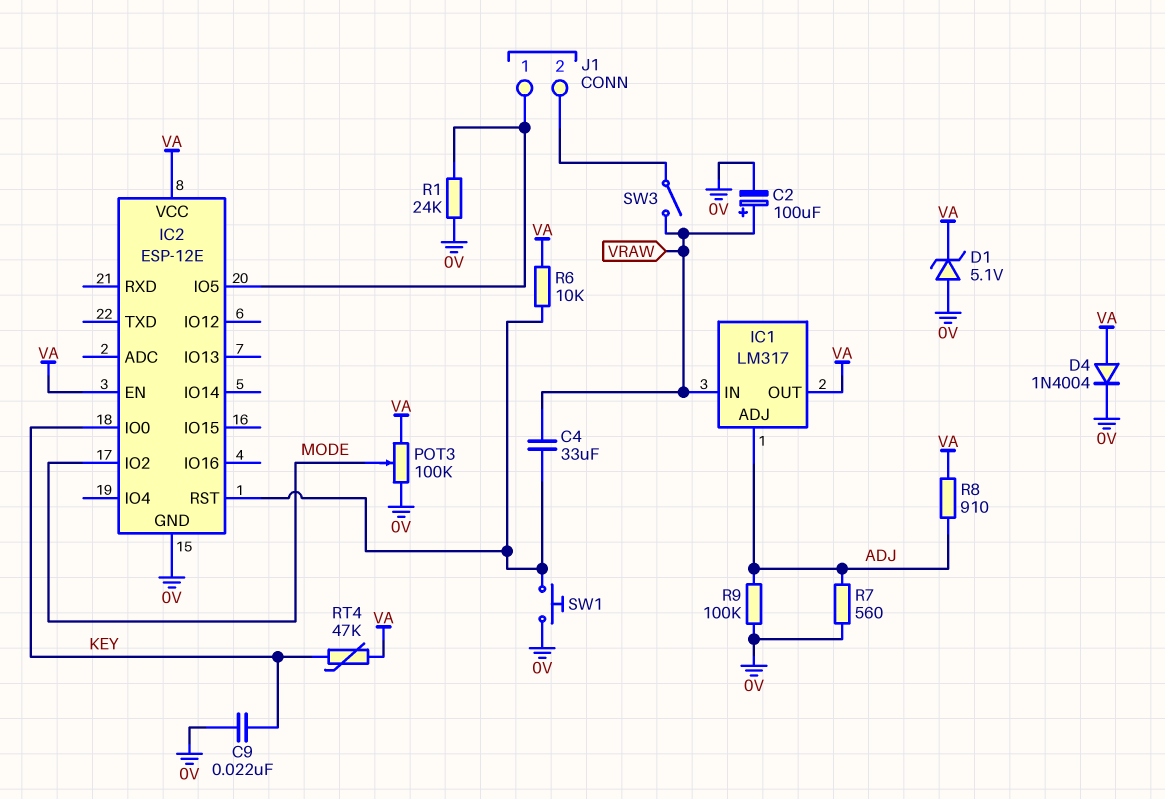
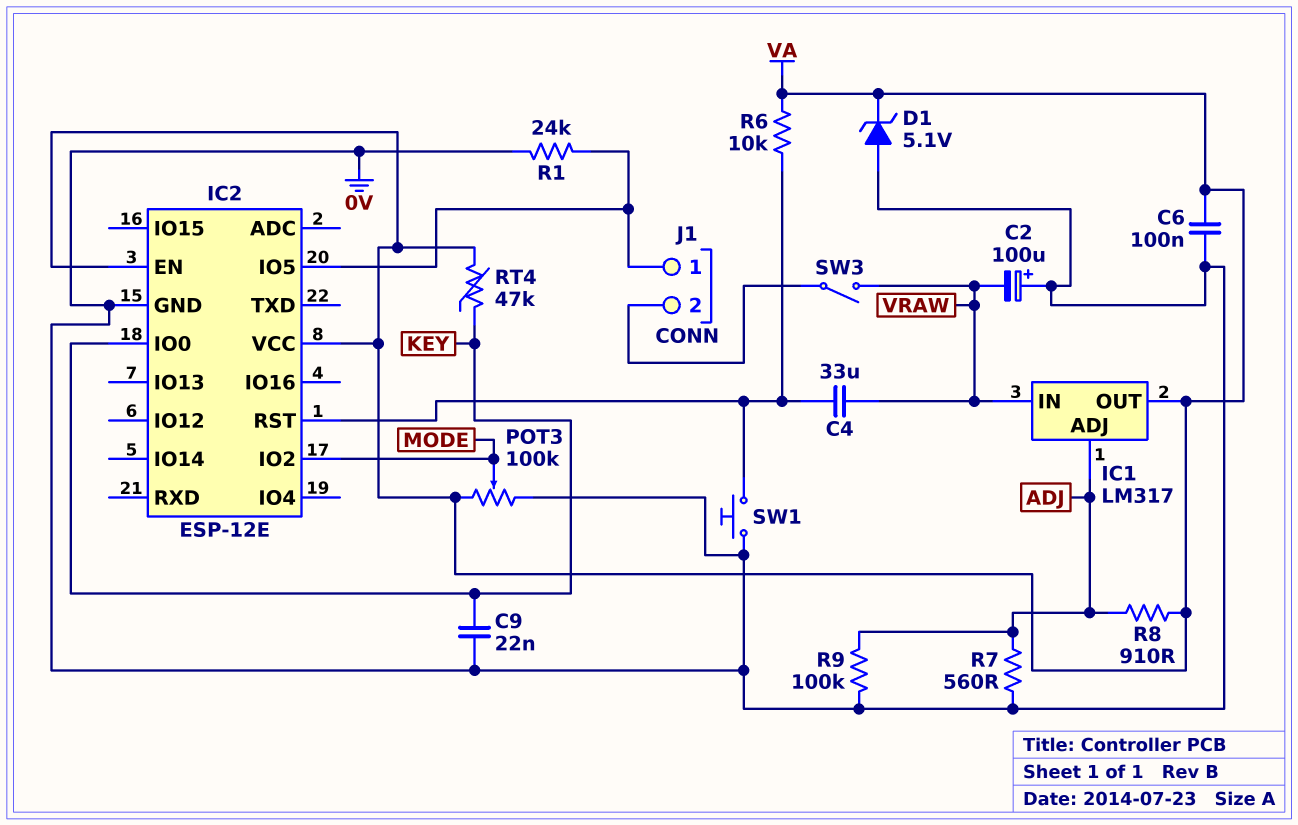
C2: 100uF (plus VRAW, minus 0V) -> 100uF (plus 0V, minus VRAW)
C6: none -> 100nF (0V, VA)
D4: diode 1N4004 (A VA, K 0V) -> none

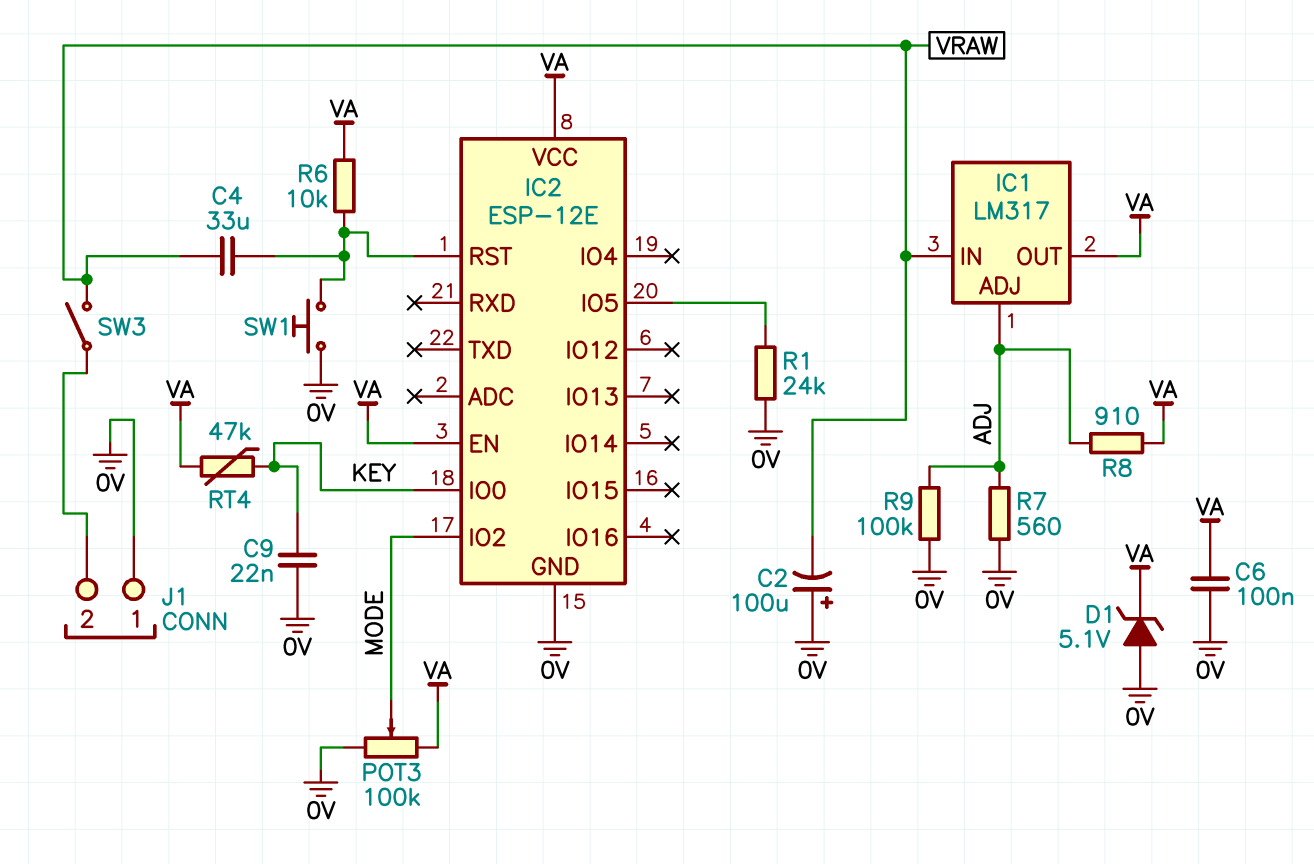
J1 pin 1: IC2/IO5 -> 0V

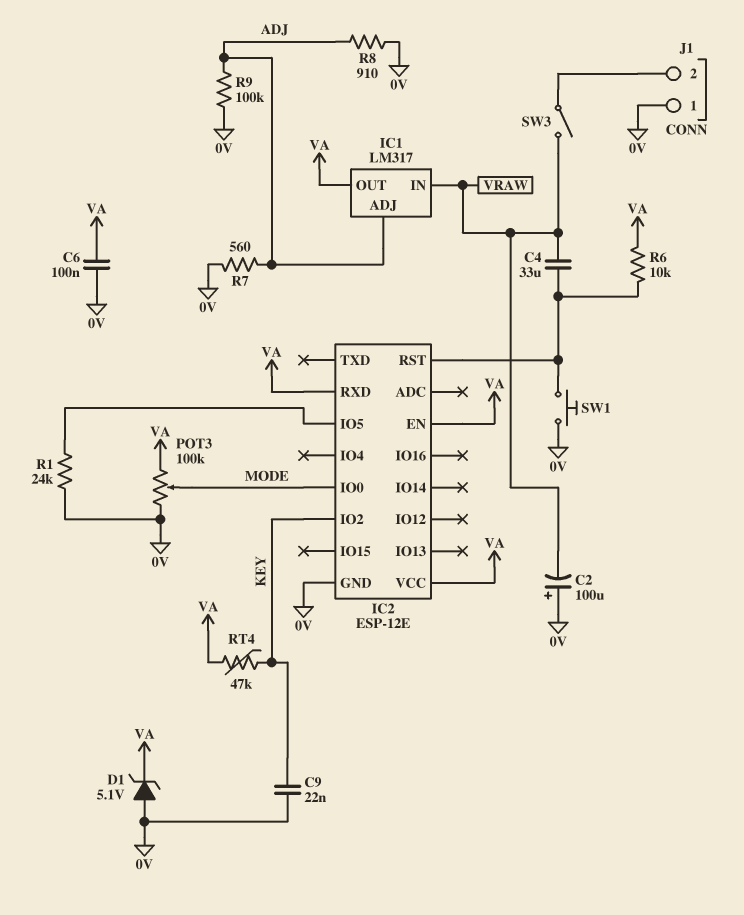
IC2 pin IO0: KEY -> MODE
IC2 pin IO2: MODE -> KEY
IC2 pin RXD: none -> VA
R8: 910 (ADJ, VA) -> 910 (0V, ADJ)

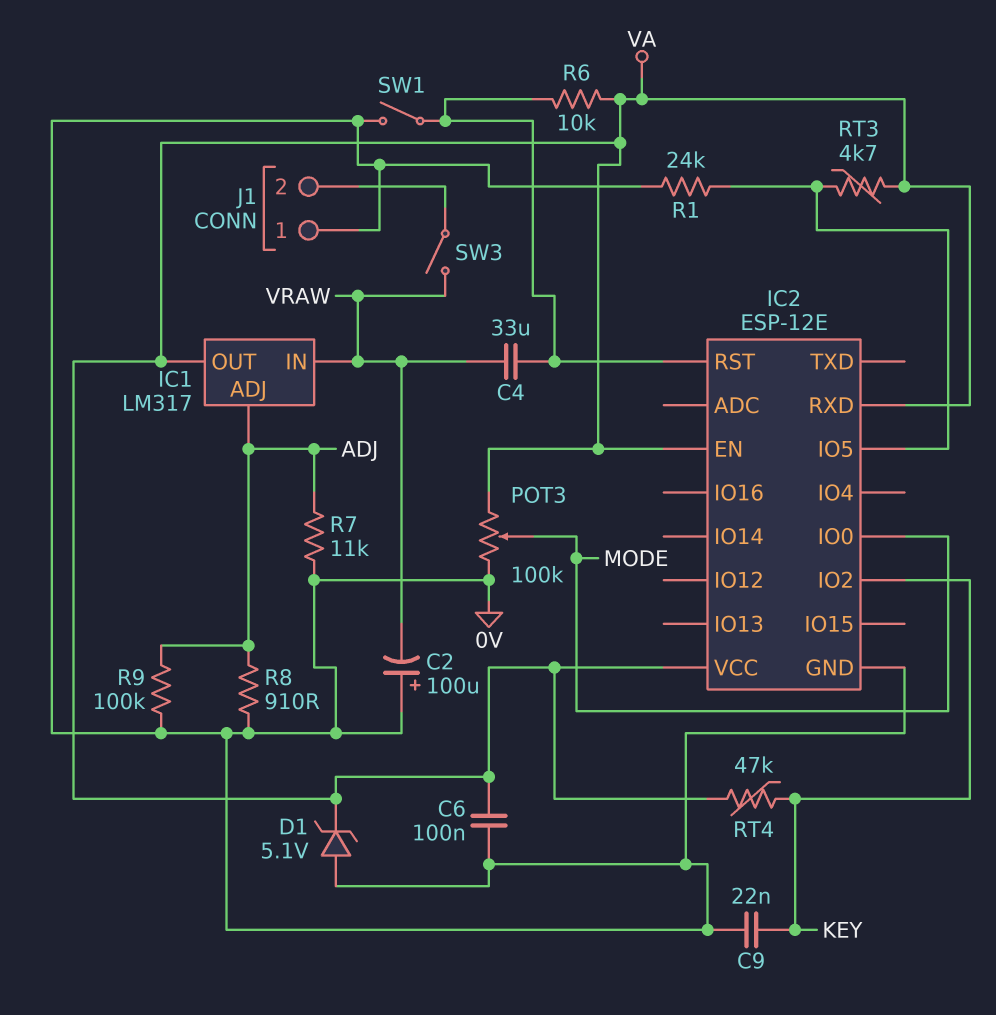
R7: 560 (0V, ADJ) -> 11k (0V, ADJ)
RT3: none -> 4.7k (IC2/IO5, VA)
SW1: button (0V, IC2/RST) -> switch (0V, IC2/RST)

